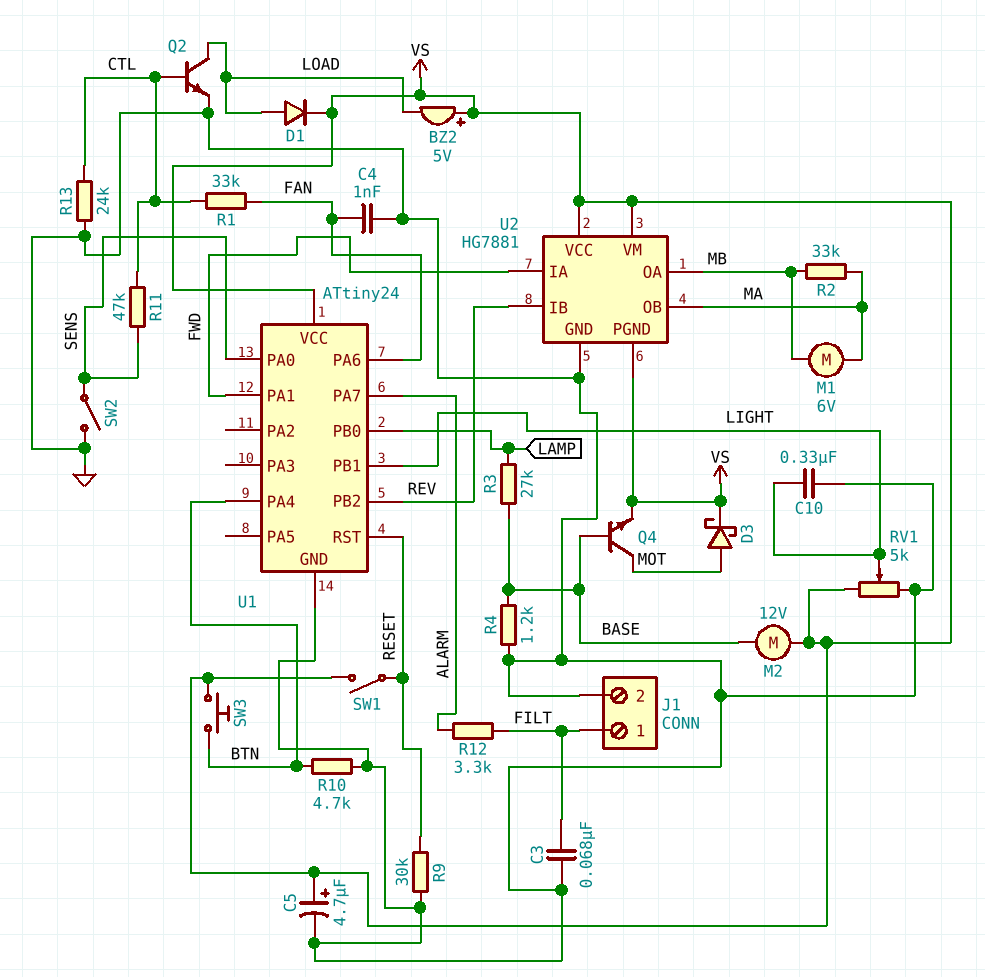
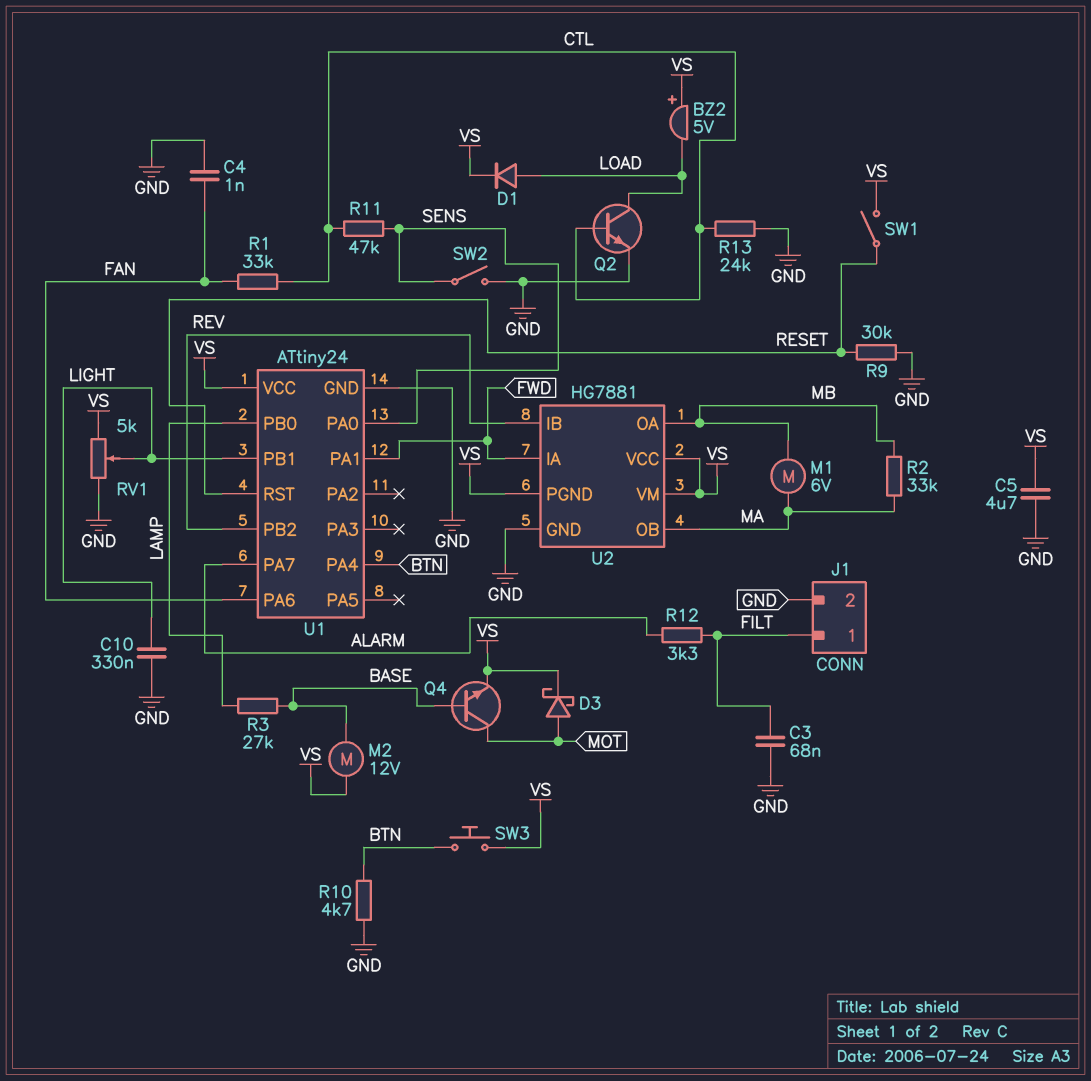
C5: 4.7uF (plus VS, minus GND) -> 4.7uF (GND, VS)
R4: 1.2k (BASE, GND) -> none

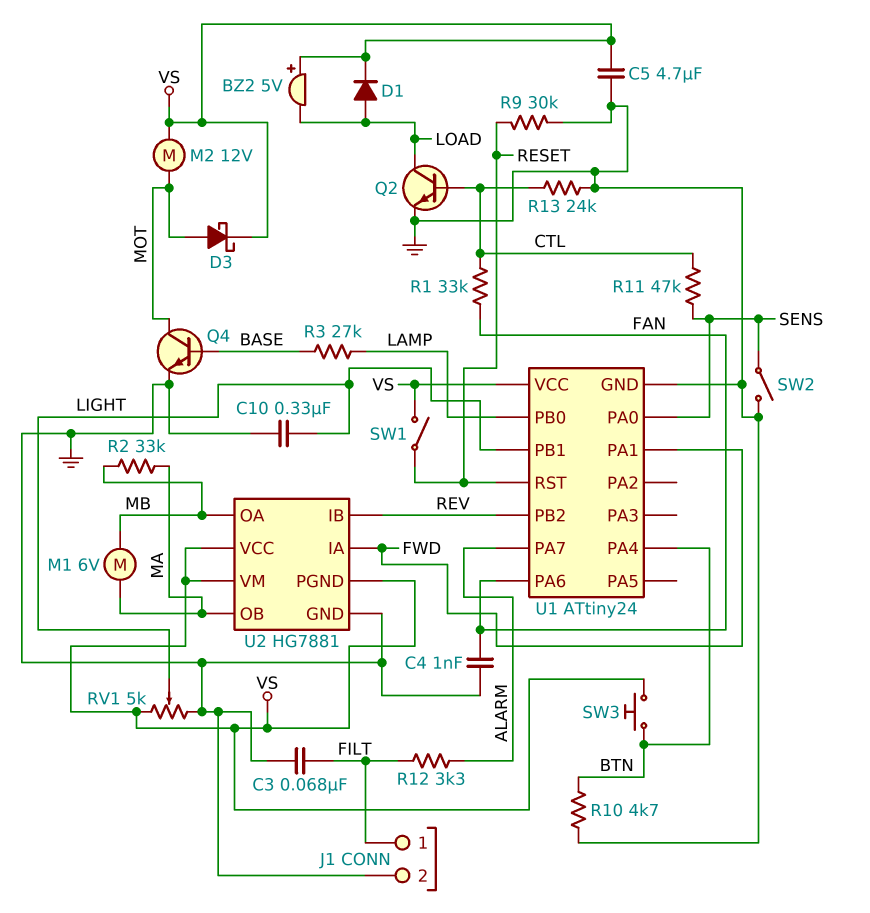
M2: motor 12V (BASE, VS) -> motor 12V (MOT, VS)
Q4: NPN (B BASE, C MOT, E VS) -> NPN (B BASE, C MOT, E GND)

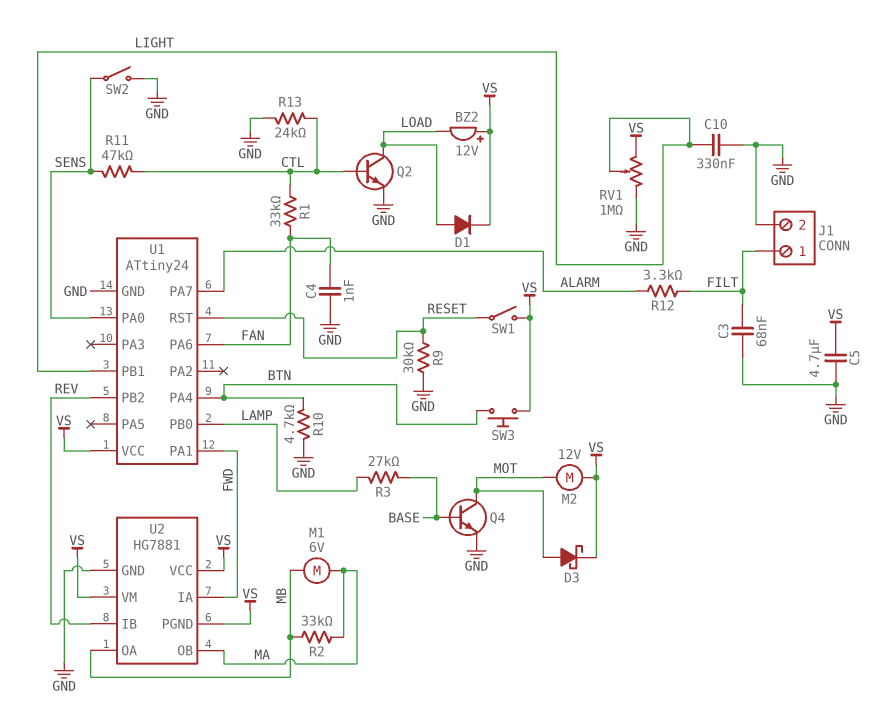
BZ2: buzzer 5V (plus VS, minus LOAD) -> buzzer 12V (plus VS, minus LOAD)
RV1: 5k (GND, VS, wiper LIGHT) -> 1M (GND, VS, wiper LIGHT)

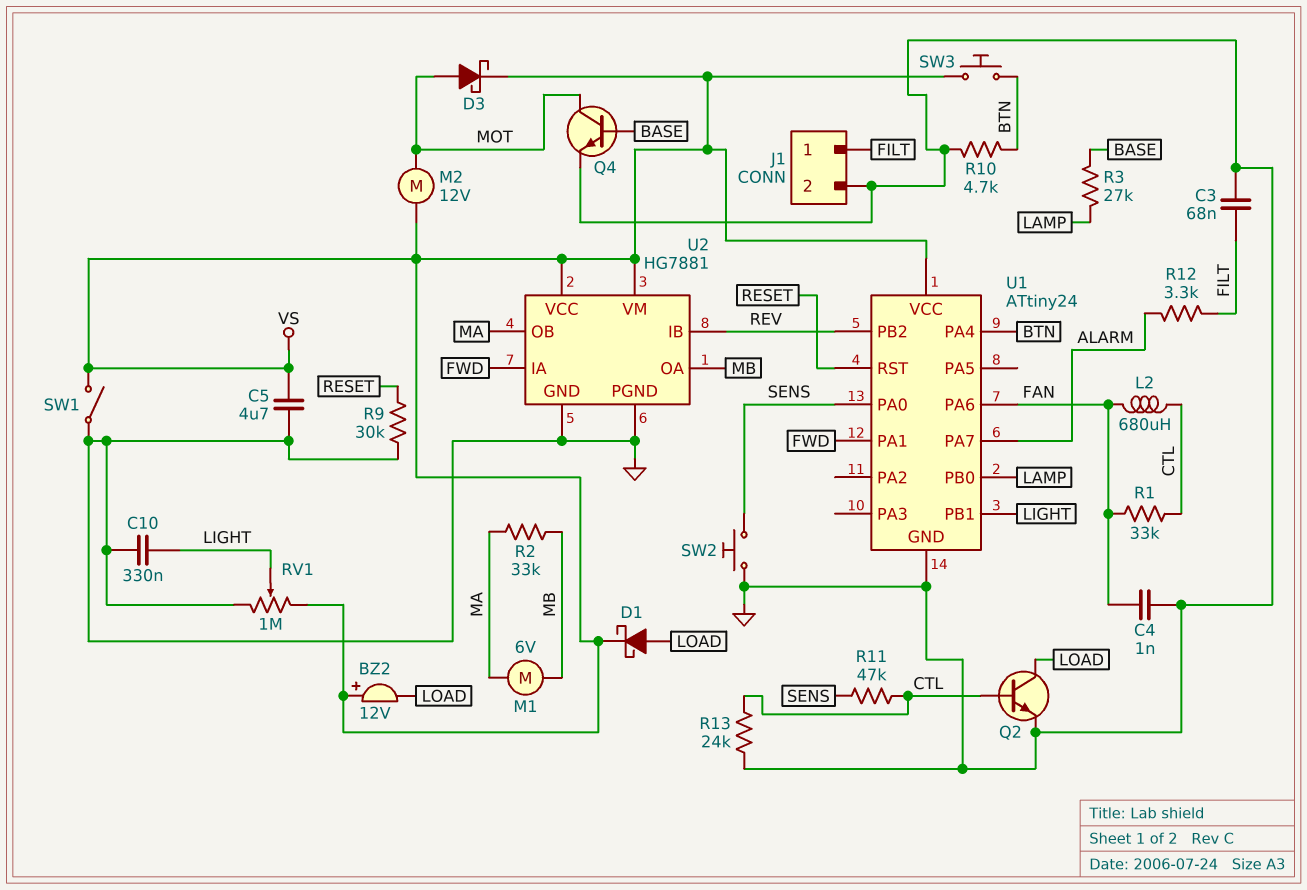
D1: diode (A LOAD, K VS) -> schottky (A LOAD, K VS)
L2: none -> 680uH (CTL, FAN)
SW1: switch (RESET, VS) -> switch (GND, VS)
SW2: switch (GND, SENS) -> button (GND, SENS)
U2 pin PGND: VS -> GND

